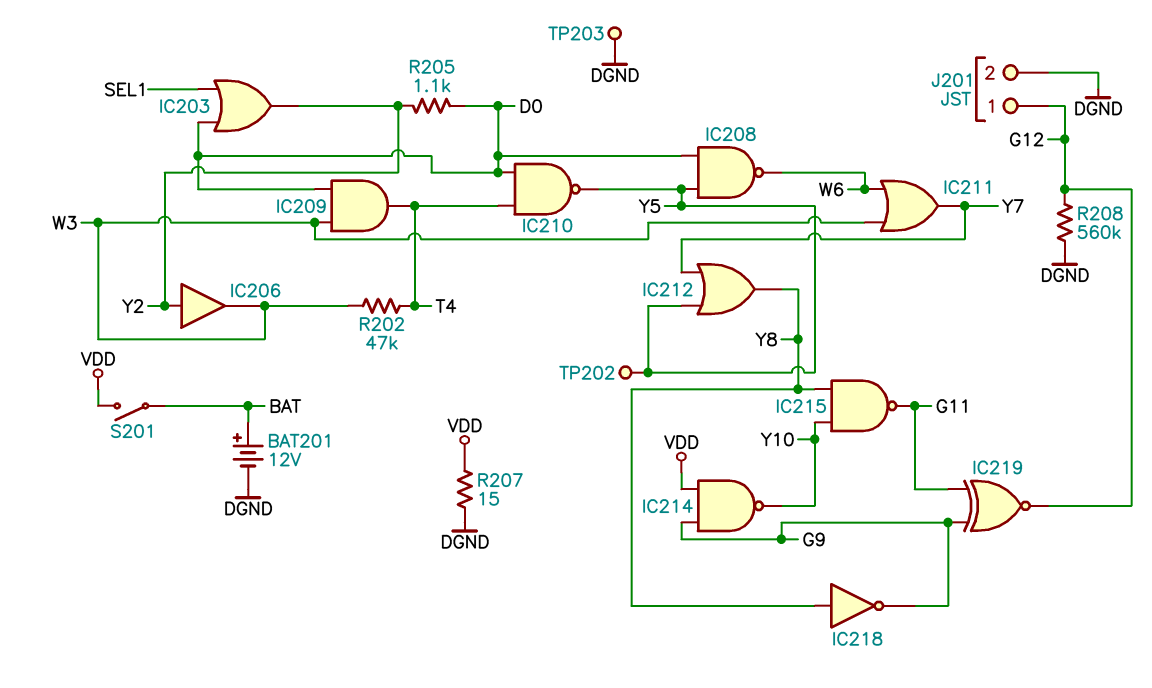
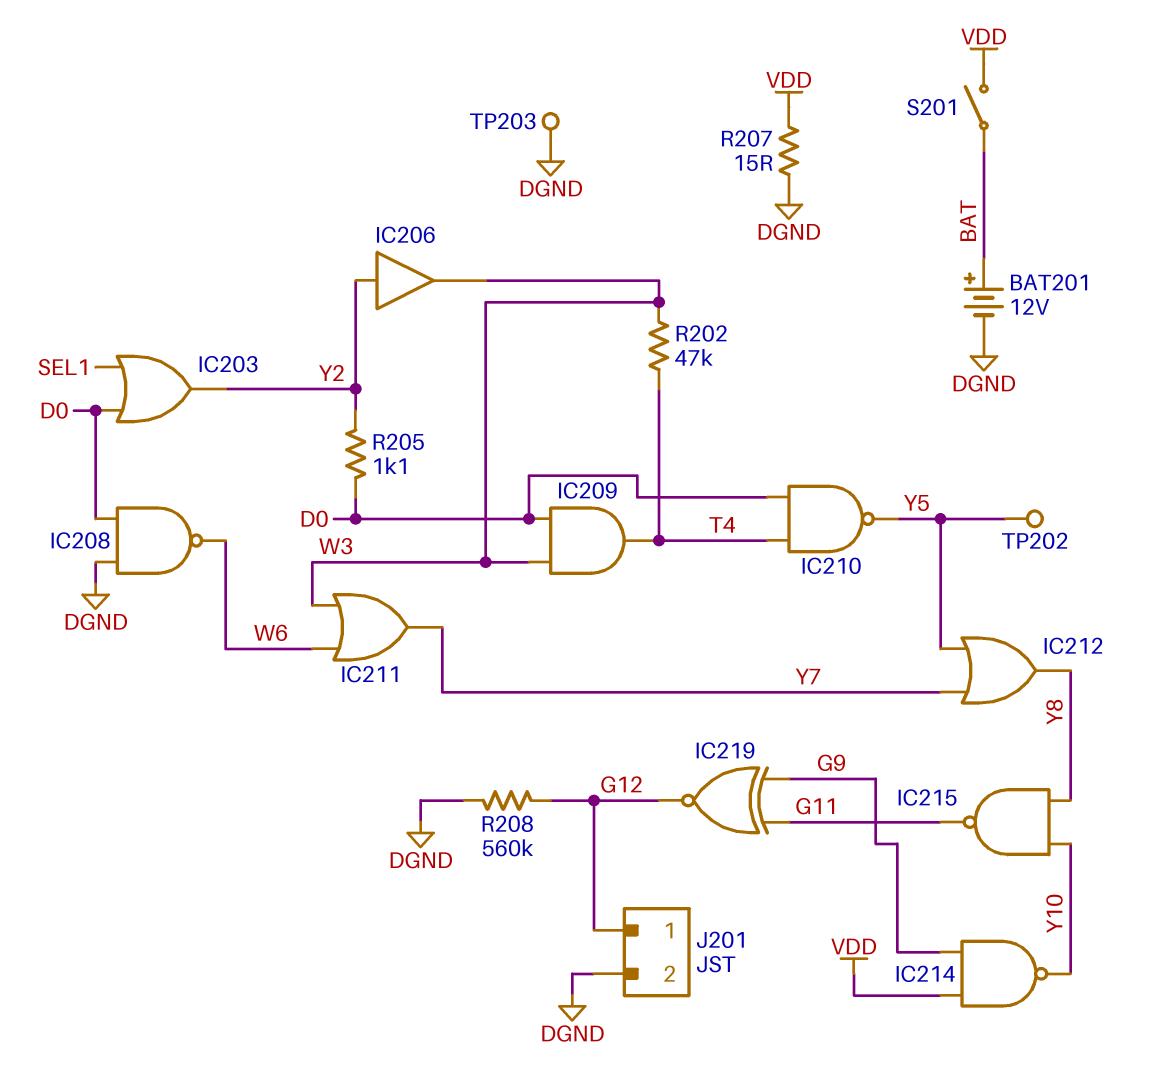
IC208: NAND (in D0, in Y5, out W6) -> NAND (in D0, in DGND, out W6)
IC218: NOT (in Y8, out G9) -> none

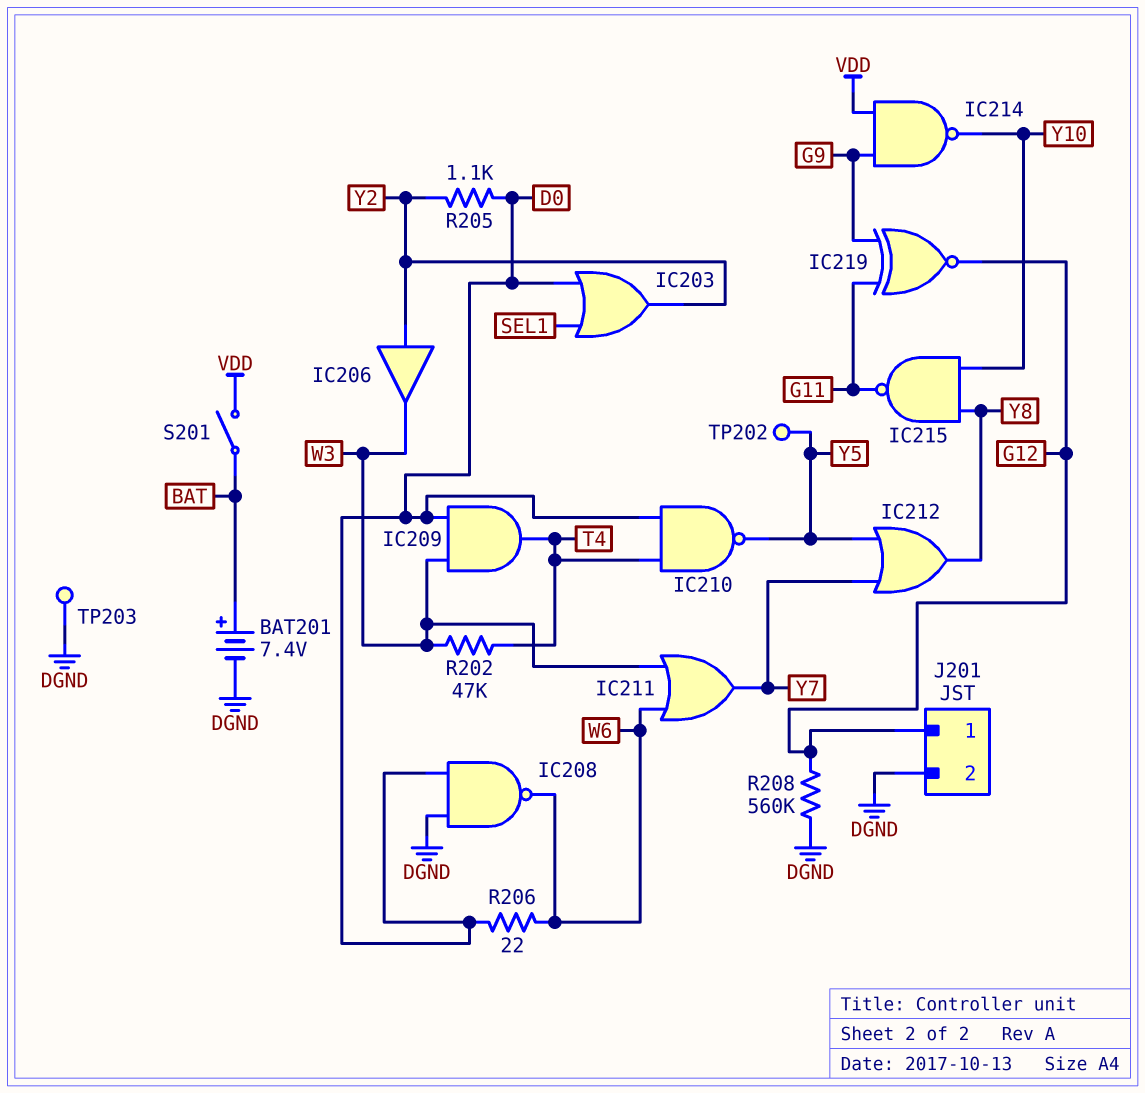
BAT201: 12V (plus BAT, minus DGND) -> 7.4V (plus BAT, minus DGND)
R206: none -> 22 (D0, W6)
R207: 15 (DGND, VDD) -> none

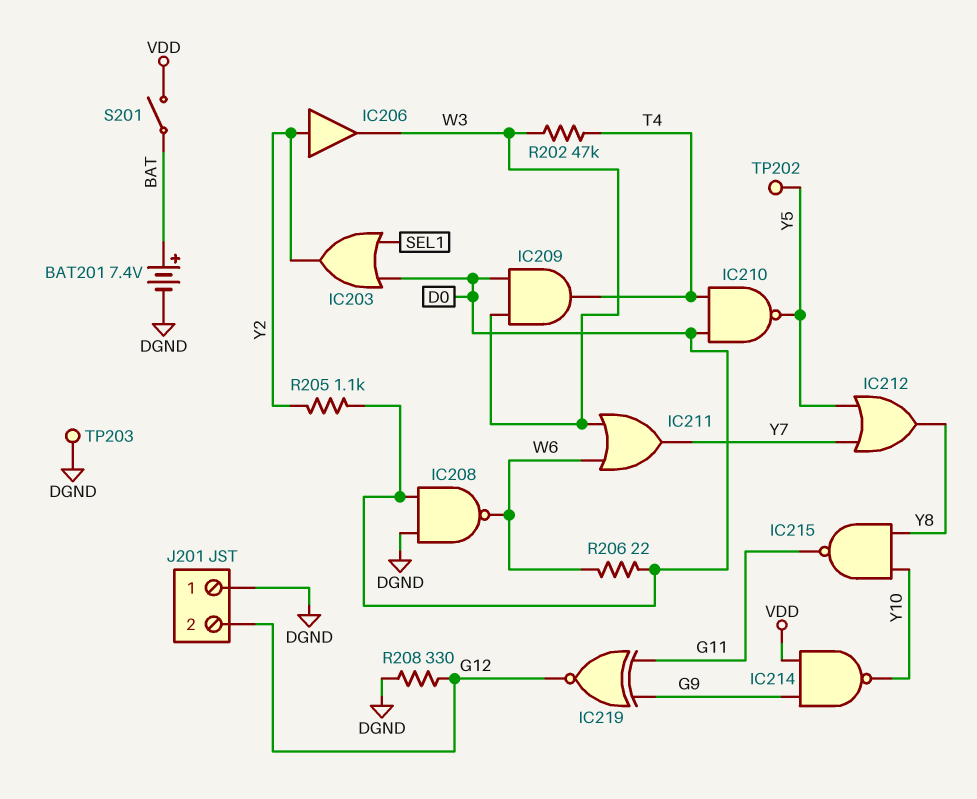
J201 pin 1: G12 -> DGND
J201 pin 2: DGND -> G12
R208: 560k (DGND, G12) -> 330 (DGND, G12)

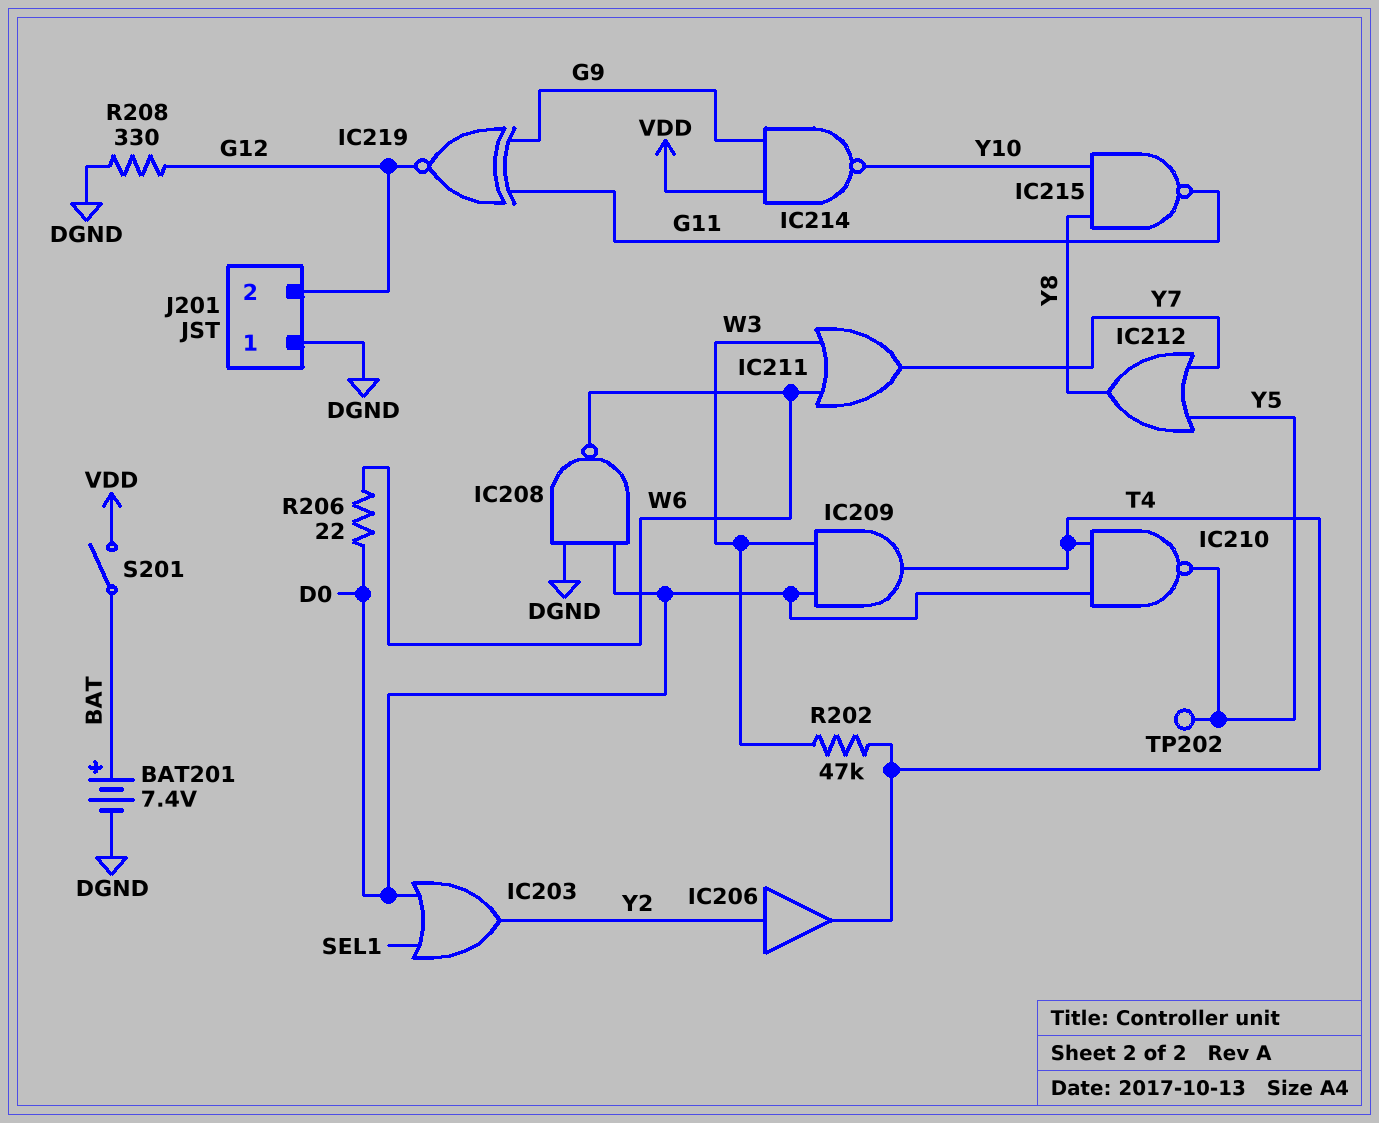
IC206: buffer (in Y2, out W3) -> buffer (in Y2, out T4)
R205: 1.1k (D0, Y2) -> none
TP203: test point (DGND) -> none

